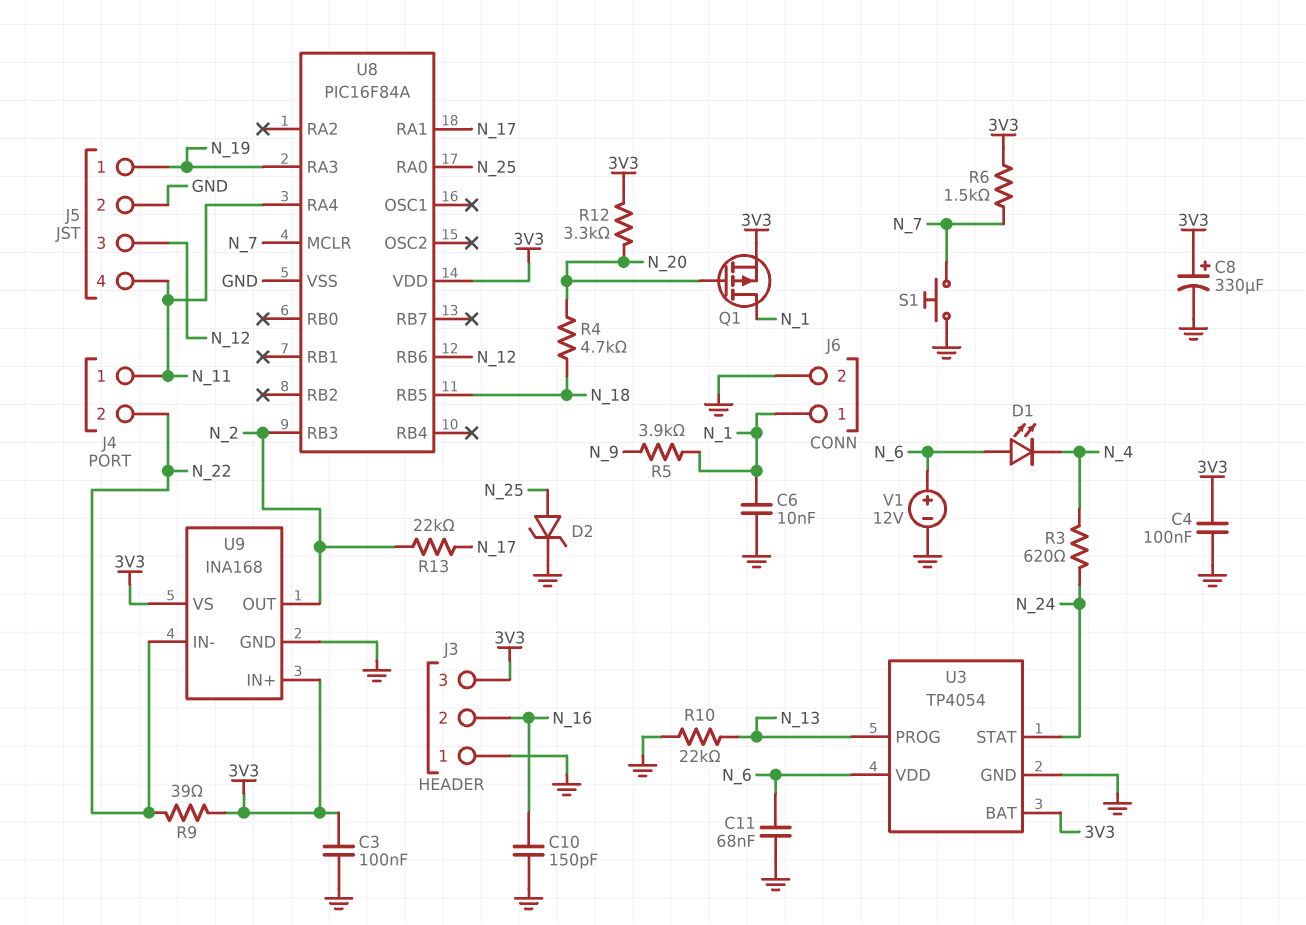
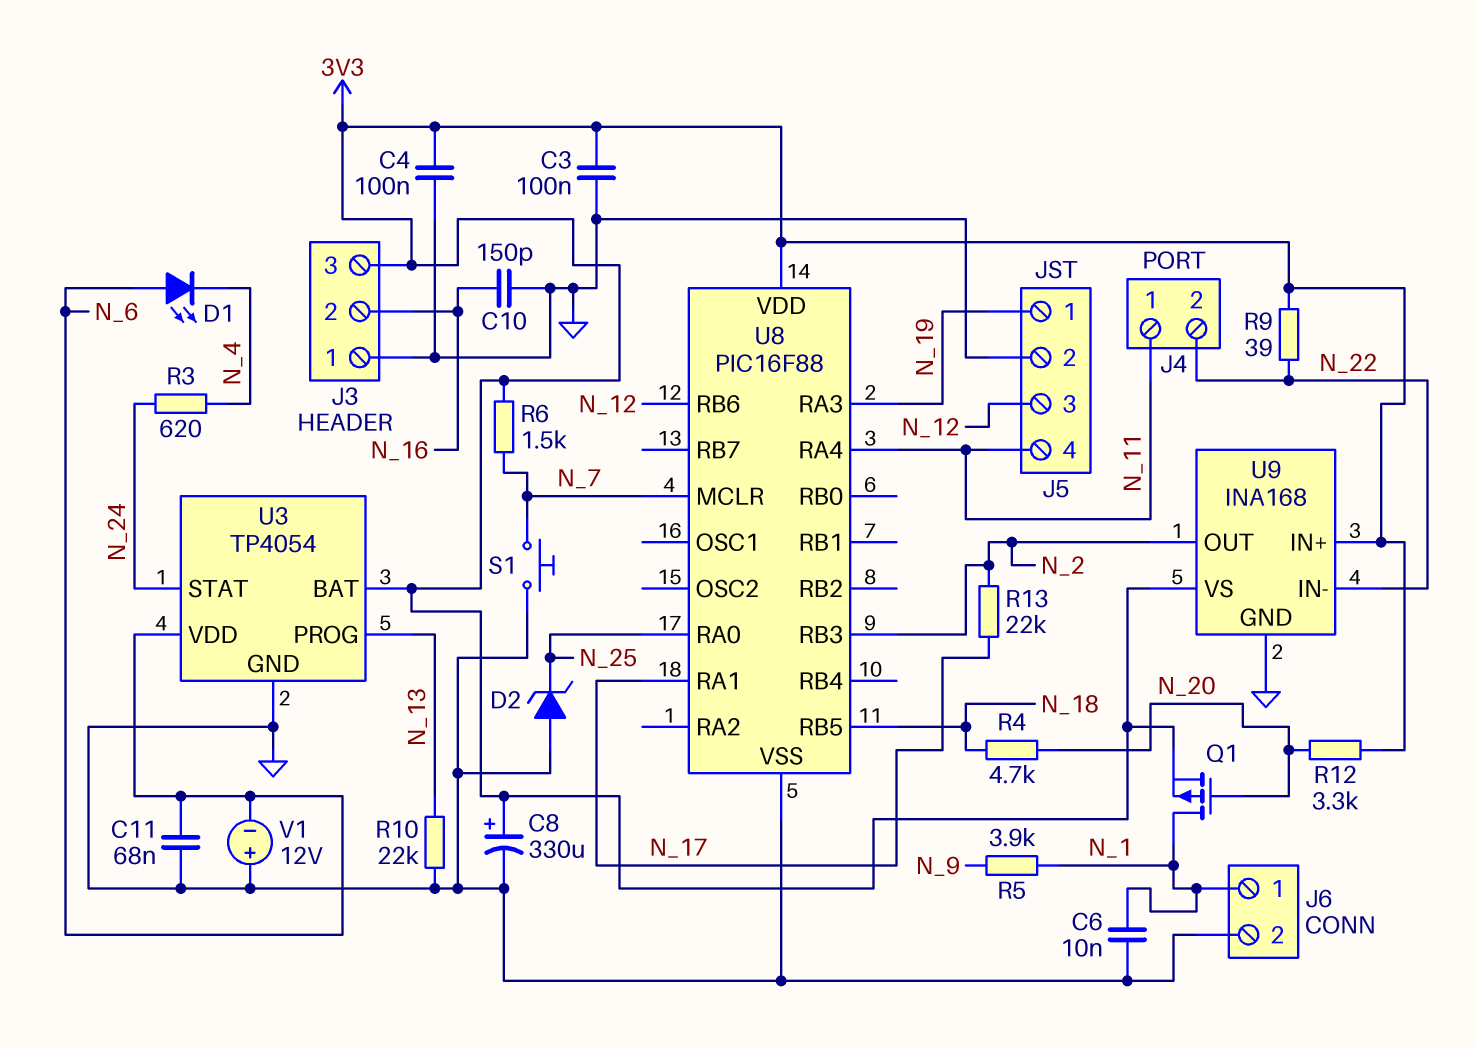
D2: zener (A N_25, K GND) -> zener (A GND, K N_25)
U8: PIC16F84A -> PIC16F88
V1: 12V (plus N_6, minus GND) -> 12V (plus GND, minus N_6)

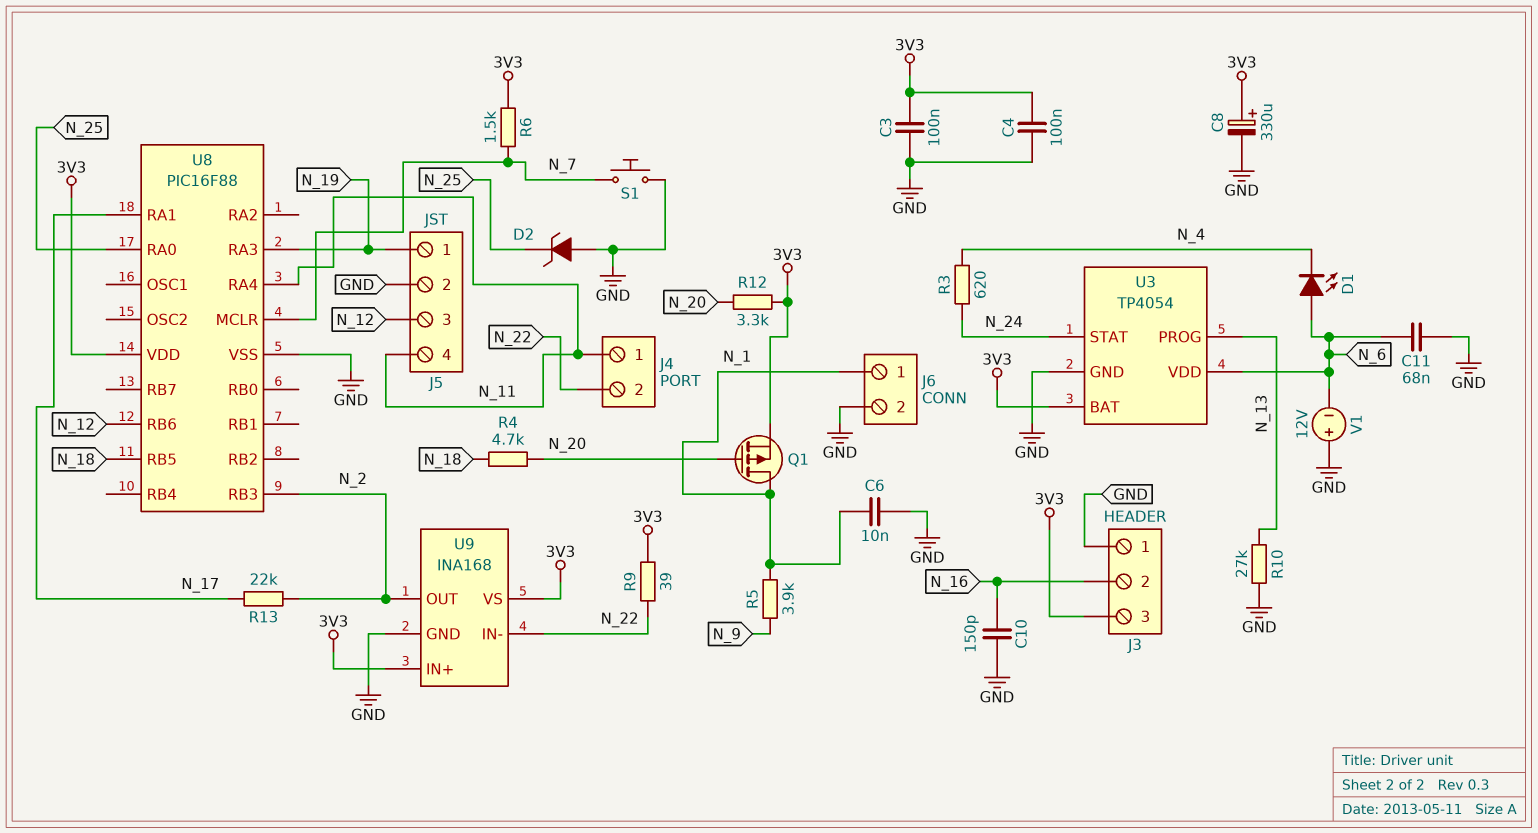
R10: 22k (GND, N_13) -> 27k (GND, N_13)

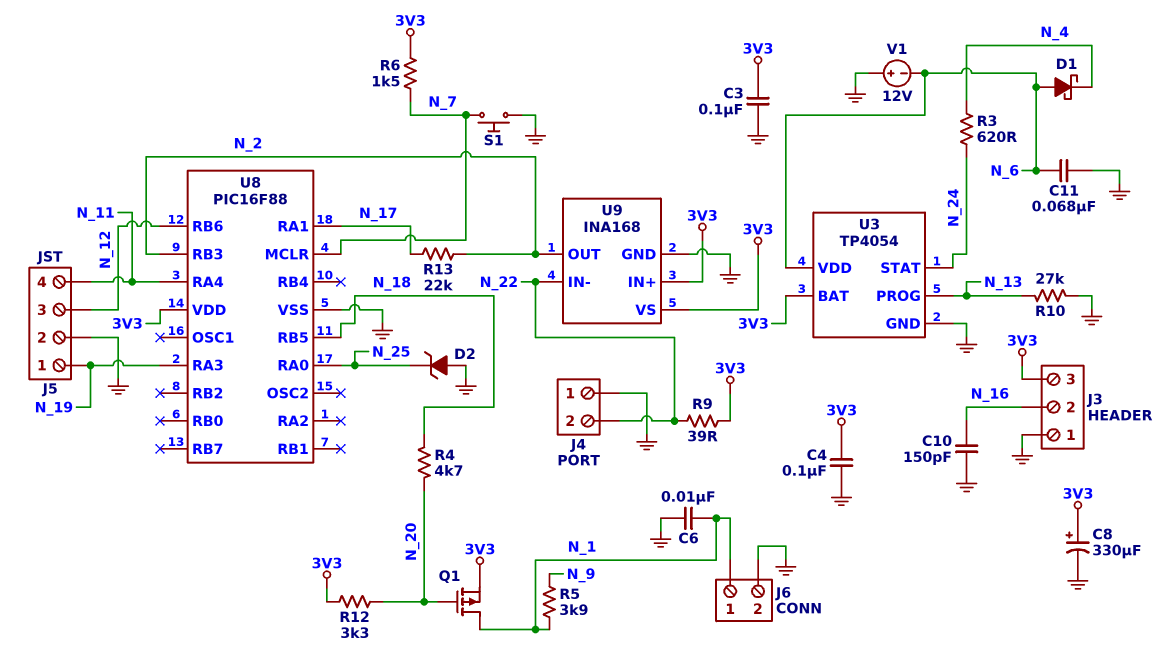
D1: LED (A N_6, K N_4) -> schottky (A N_6, K N_4)
J4 pin 1: N_11 -> GND

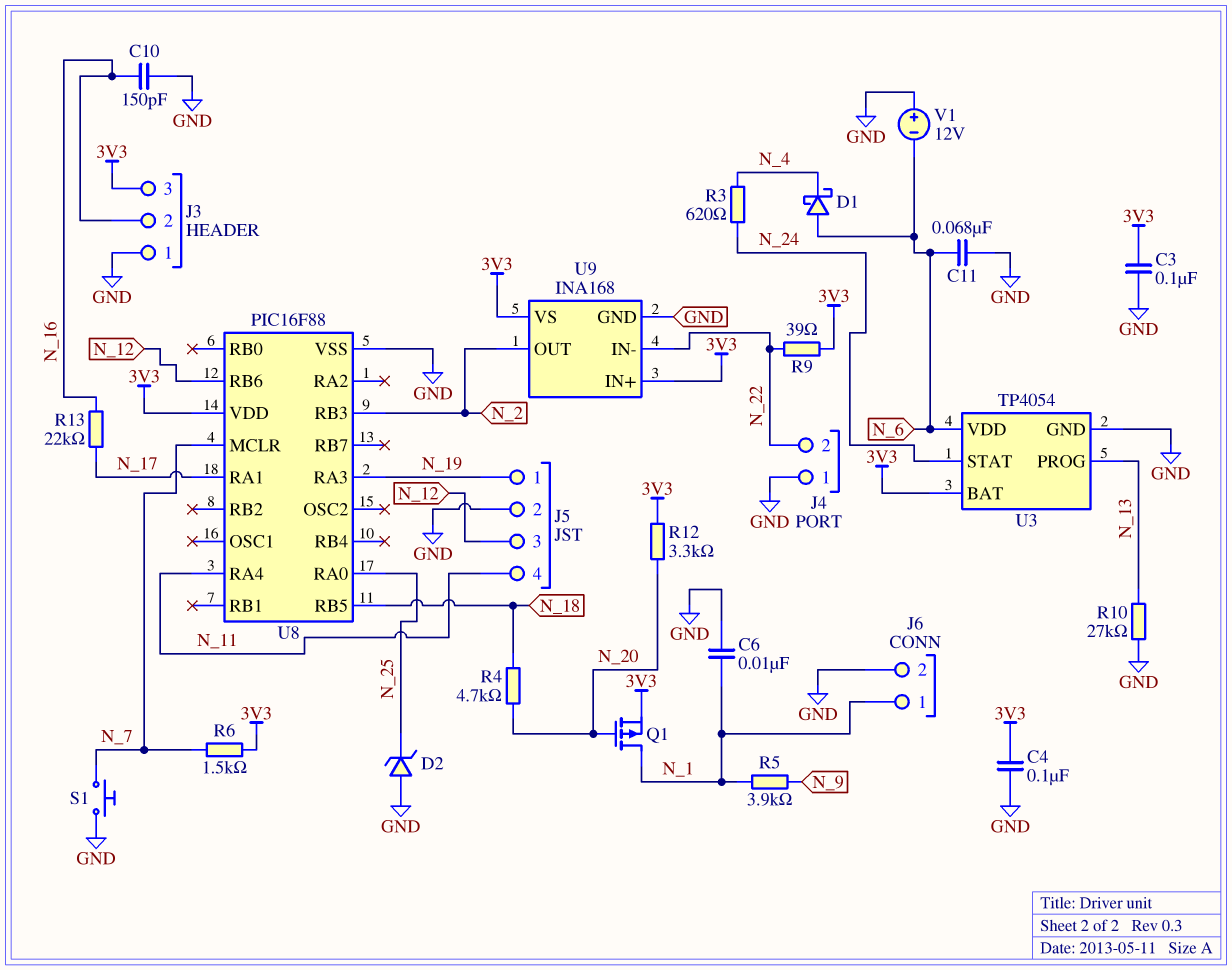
C8: 330uF (plus 3V3, minus GND) -> none
R13: 22k (N_2, N_17) -> 22k (N_16, N_17)

